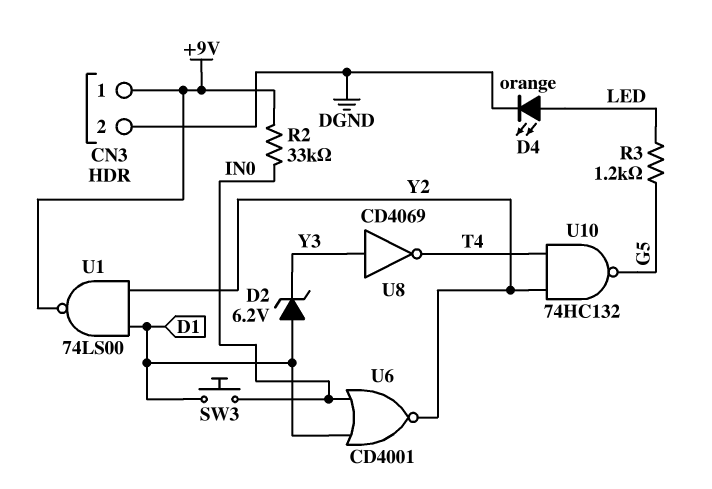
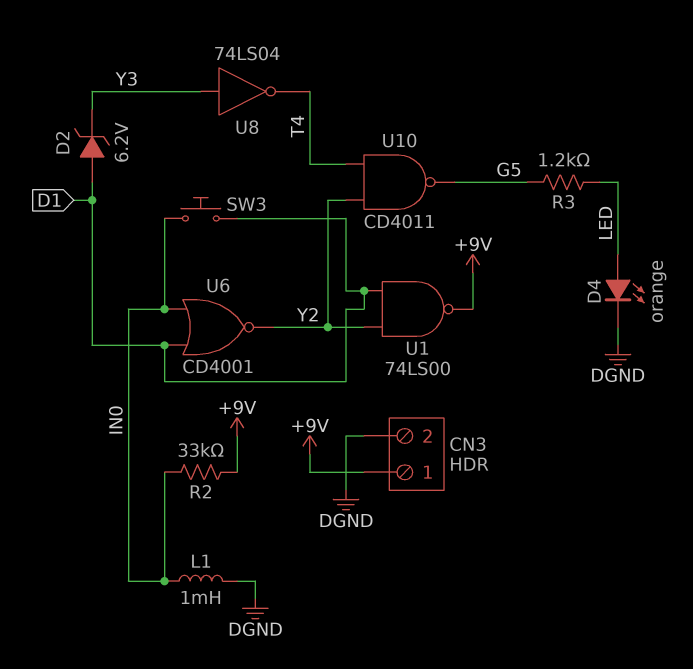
L1: none -> 1mH (DGND, IN0)
U8: NOT CD4069 (in Y3, out T4) -> NOT 74LS04 (in Y3, out T4)
U10: NAND 74HC132 (in T4, in Y2, out G5) -> NAND CD4011 (in T4, in Y2, out G5)

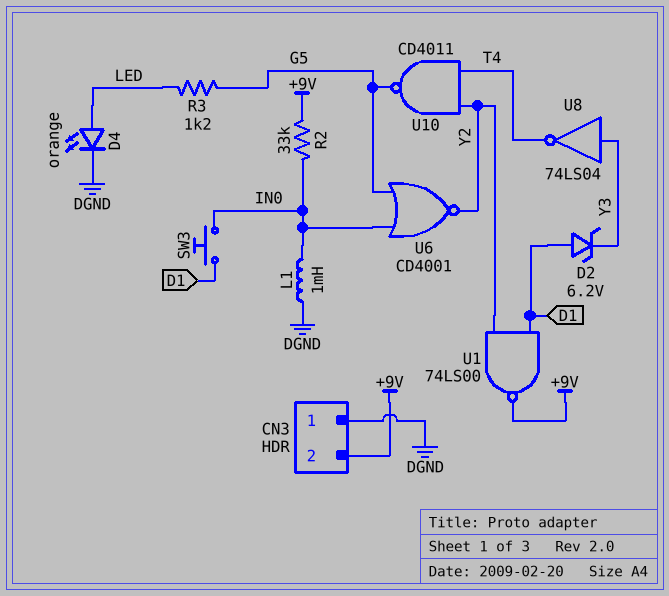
CN3 pin 1: +9V -> DGND
CN3 pin 2: DGND -> +9V
U6: NOR CD4001 (in D1, in IN0, out Y2) -> NOR CD4001 (in G5, in IN0, out Y2)

